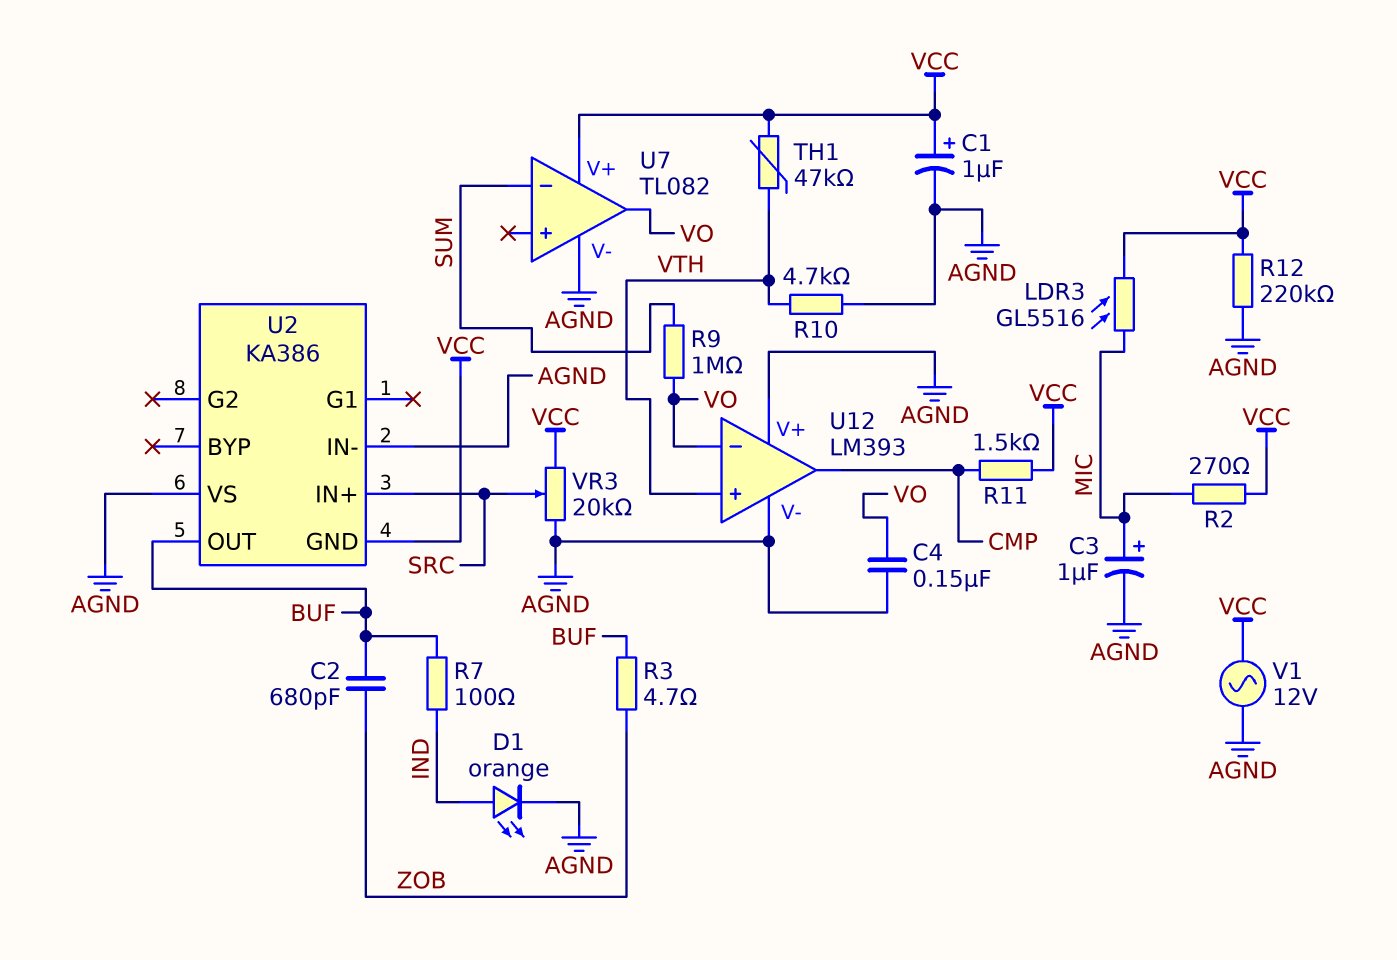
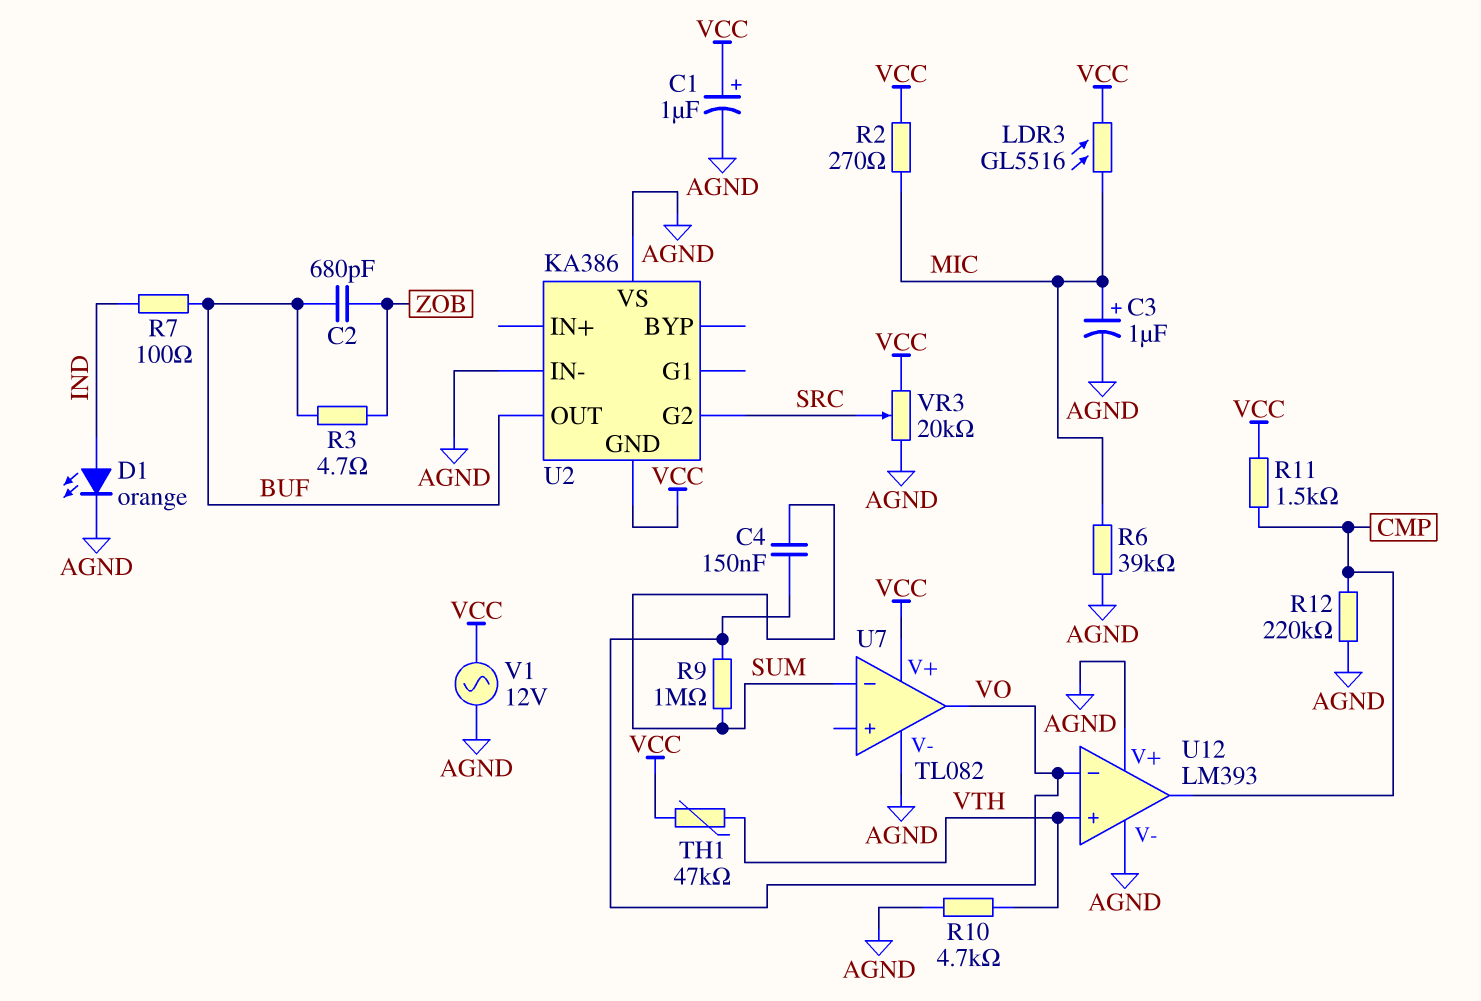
C4: 150nF (AGND, VO) -> 150nF (SUM, VO)
R6: none -> 39k (AGND, MIC)
R12: 220k (AGND, VCC) -> 220k (AGND, CMP)
U2 pin G2: none -> SRC
U2 pin IN+: SRC -> none

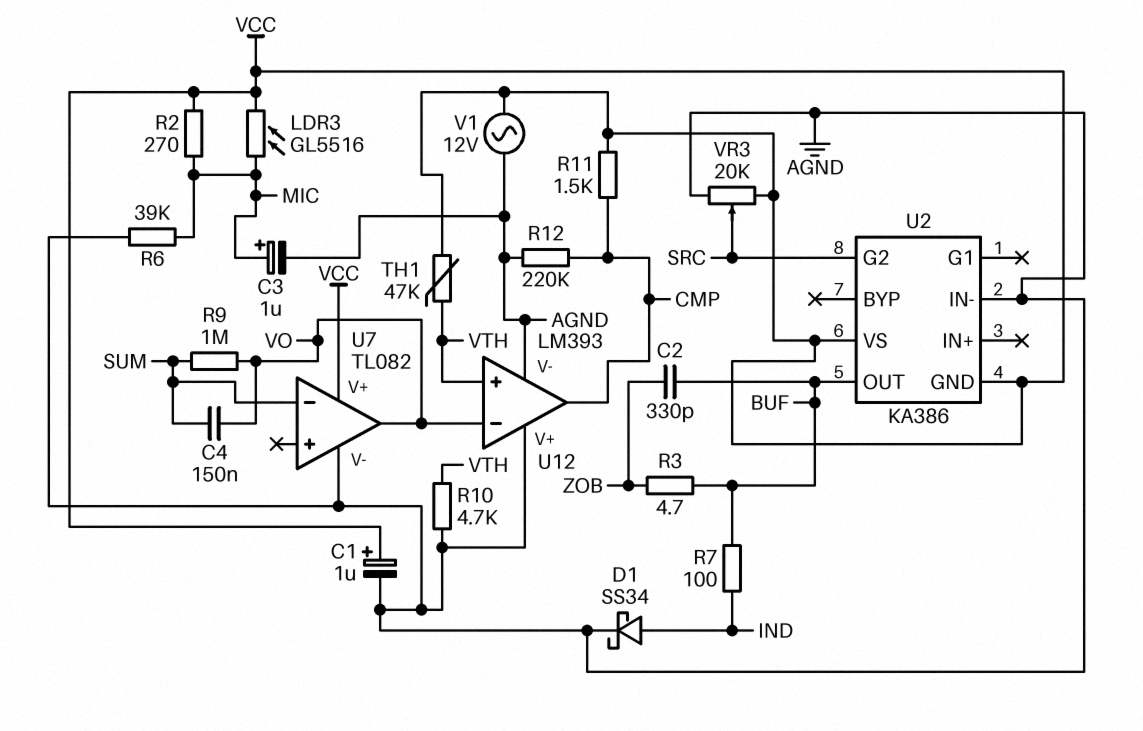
C2: 680pF (BUF, ZOB) -> 330pF (BUF, ZOB)
D1: LED orange (A IND, K AGND) -> schottky SS34 (A IND, K AGND)
U2 pin VS: AGND -> VCC

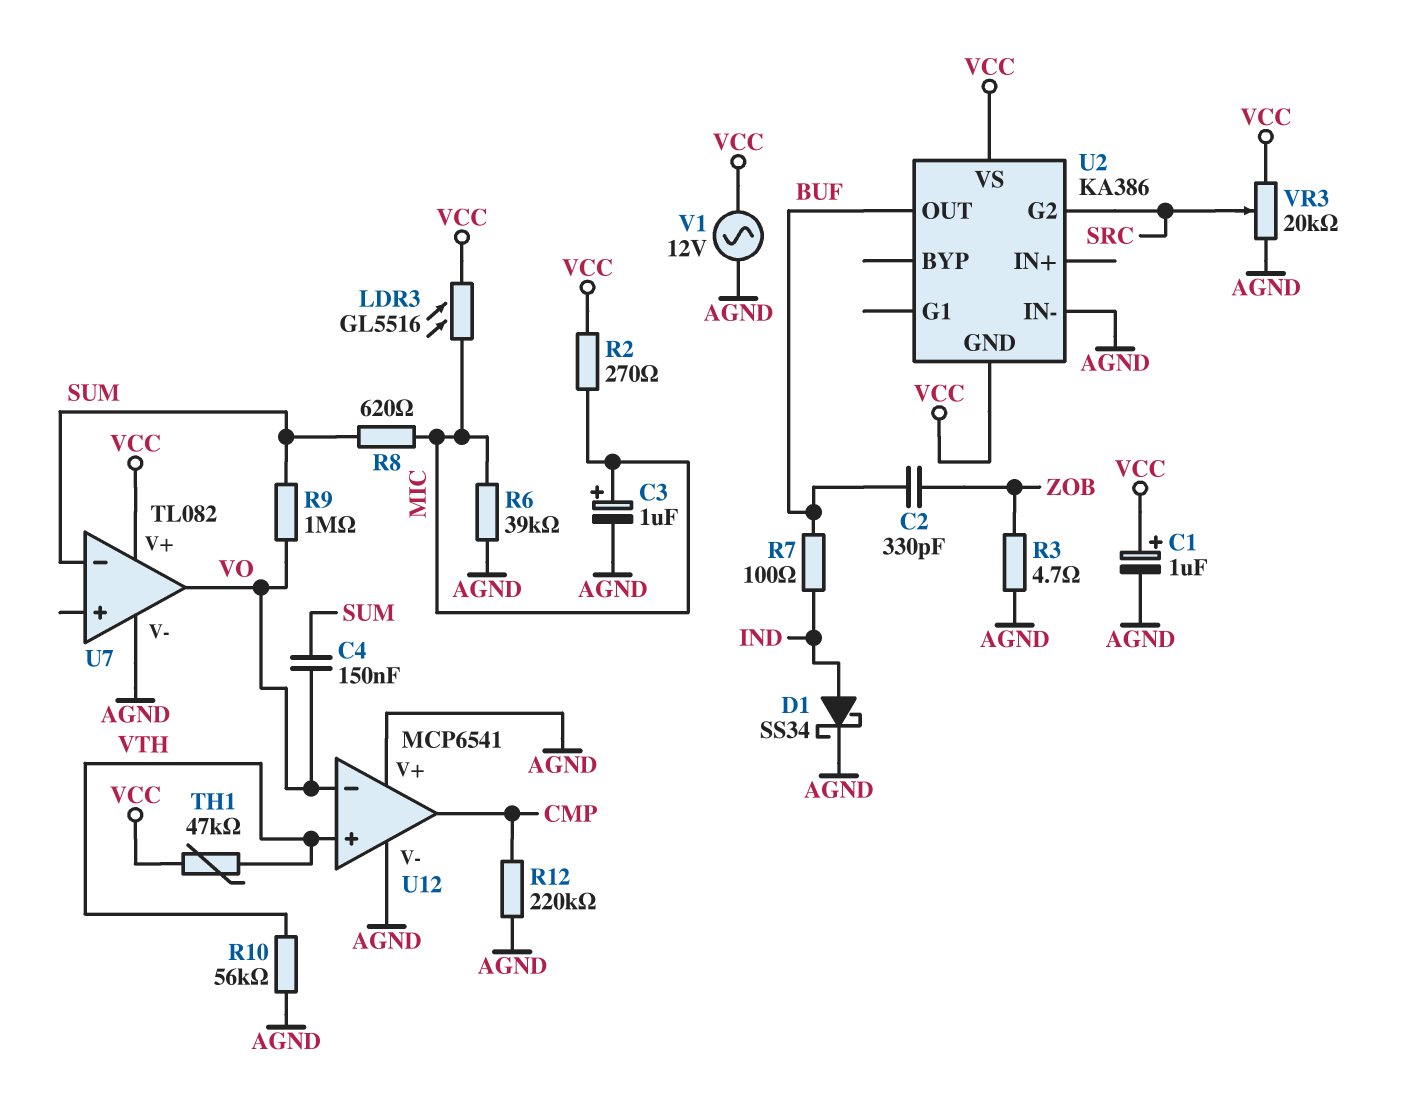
R3: 4.7 (BUF, ZOB) -> 4.7 (AGND, ZOB)
R8: none -> 620 (MIC, SUM)
R10: 4.7k (AGND, VTH) -> 56k (AGND, VTH)
R11: 1.5k (CMP, VCC) -> none
U12: LM393 -> MCP6541

